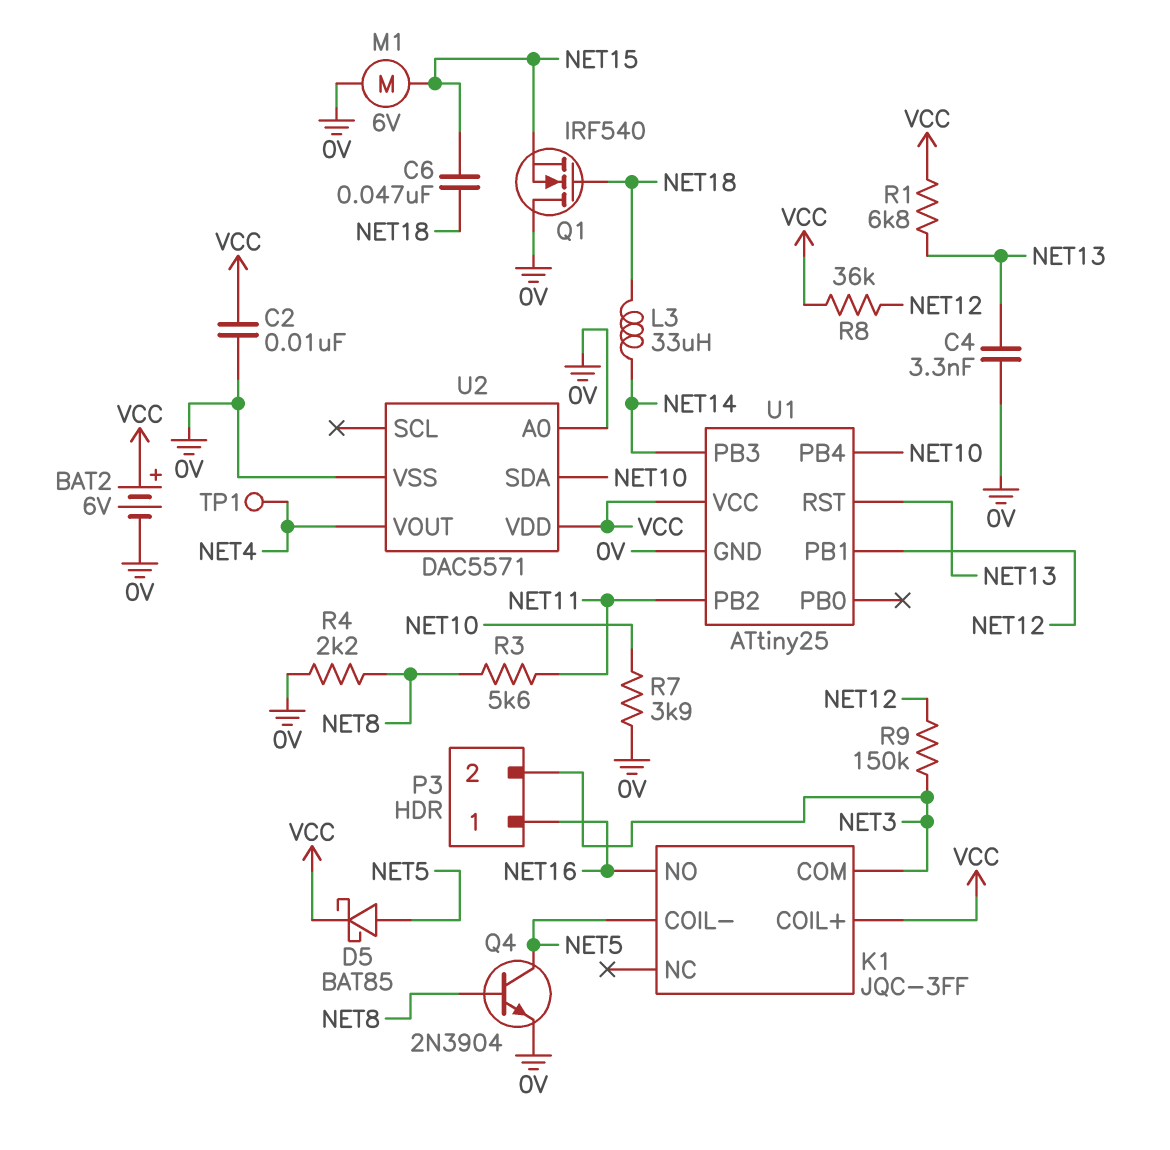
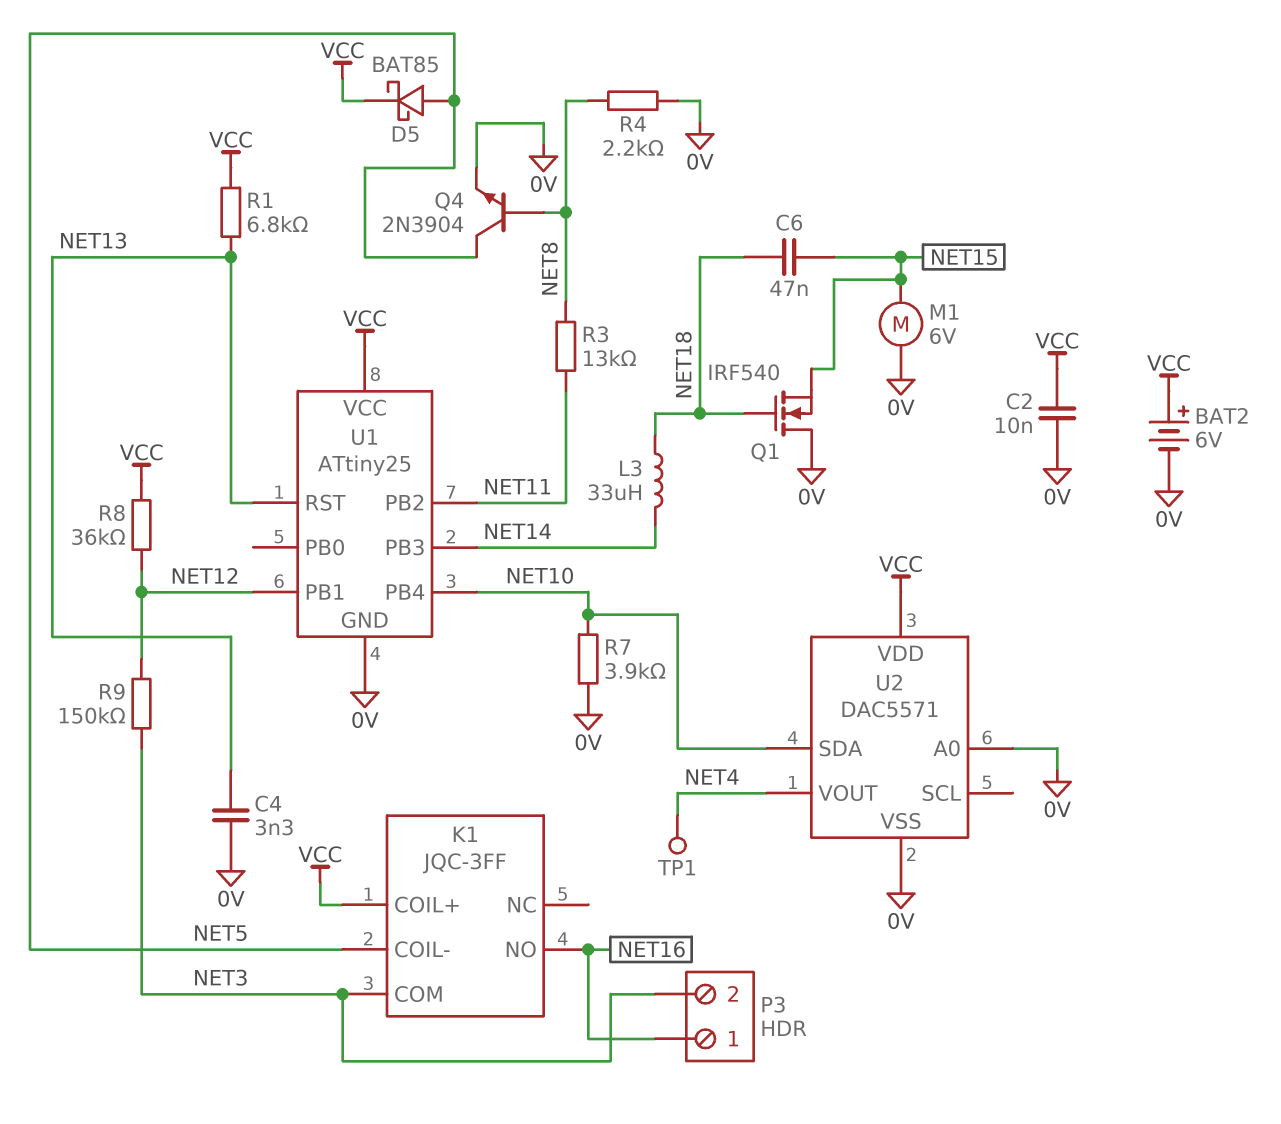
R3: 5.6k (NET8, NET11) -> 13k (NET8, NET11)

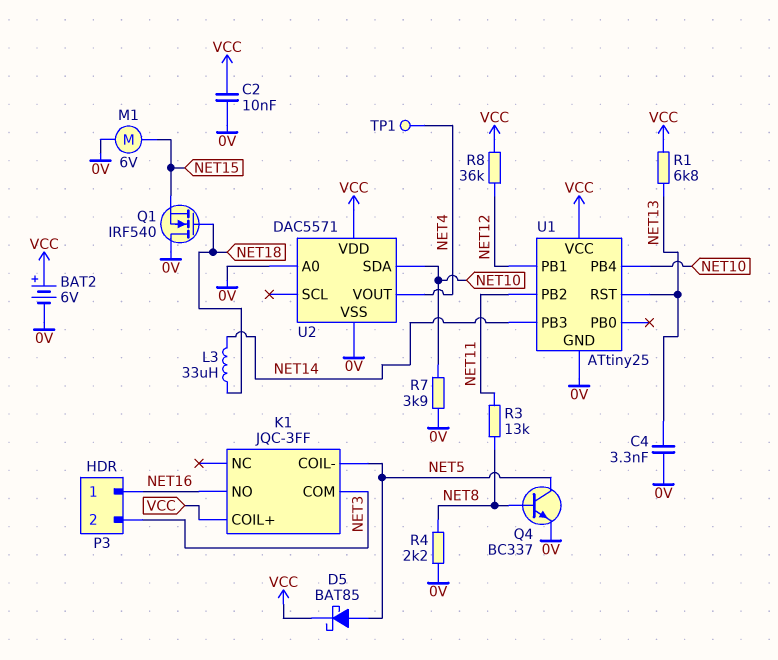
C6: 47nF (NET15, NET18) -> none
Q4: NPN 2N3904 (B NET8, C NET5, E 0V) -> NPN BC337 (B NET8, C NET5, E 0V)
R9: 150k (NET3, NET12) -> none

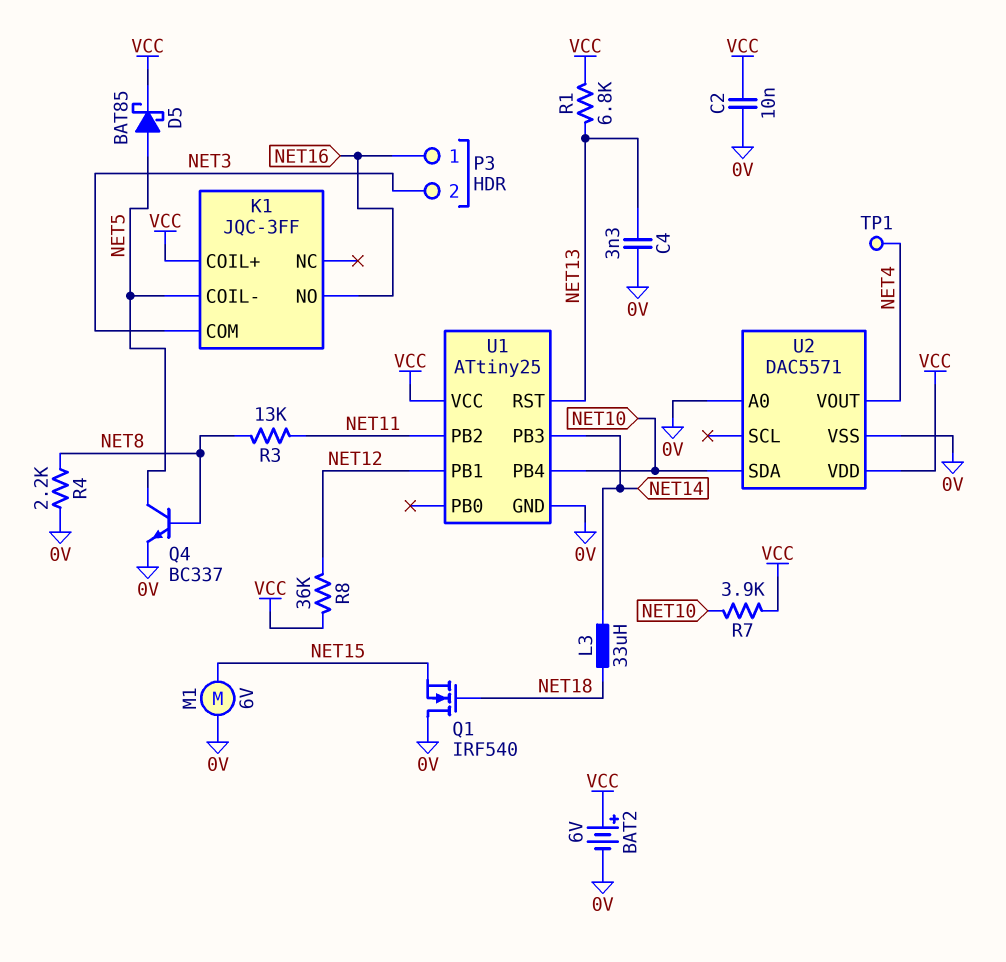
R7: 3.9k (0V, NET10) -> 3.9k (NET10, VCC)

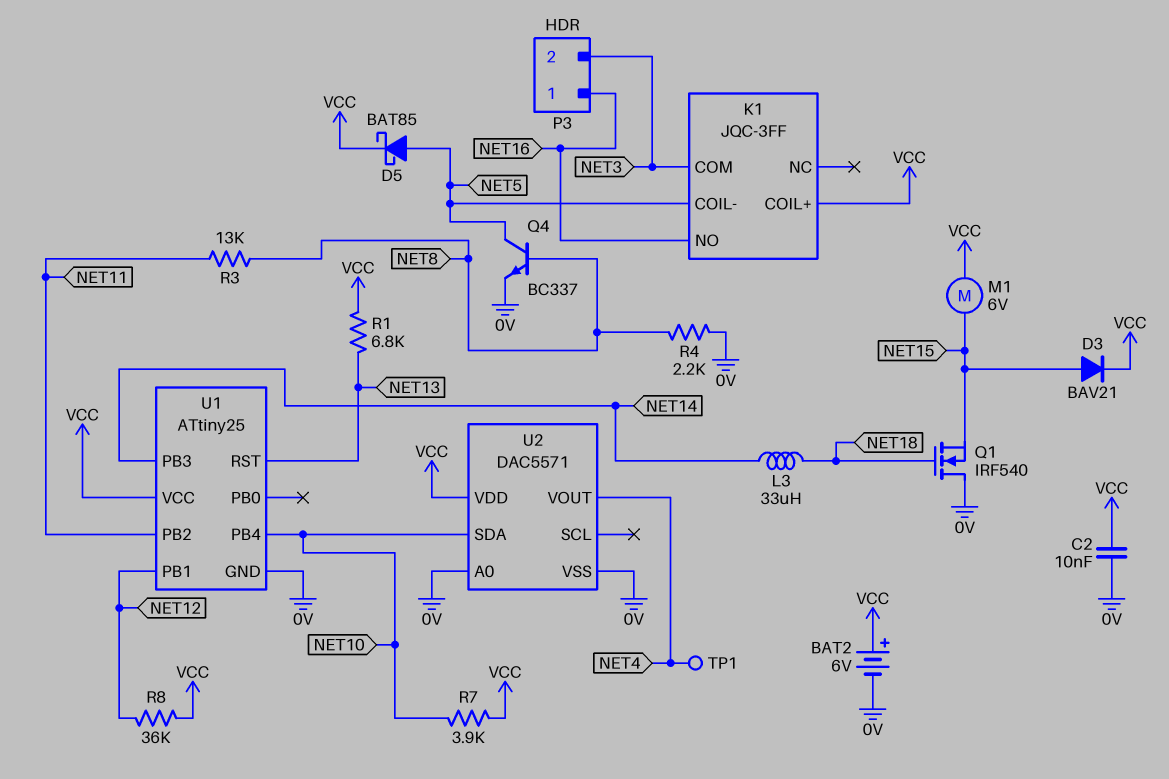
C4: 3.3nF (0V, NET13) -> none
D3: none -> diode BAV21 (A NET15, K VCC)
M1: motor 6V (0V, NET15) -> motor 6V (NET15, VCC)

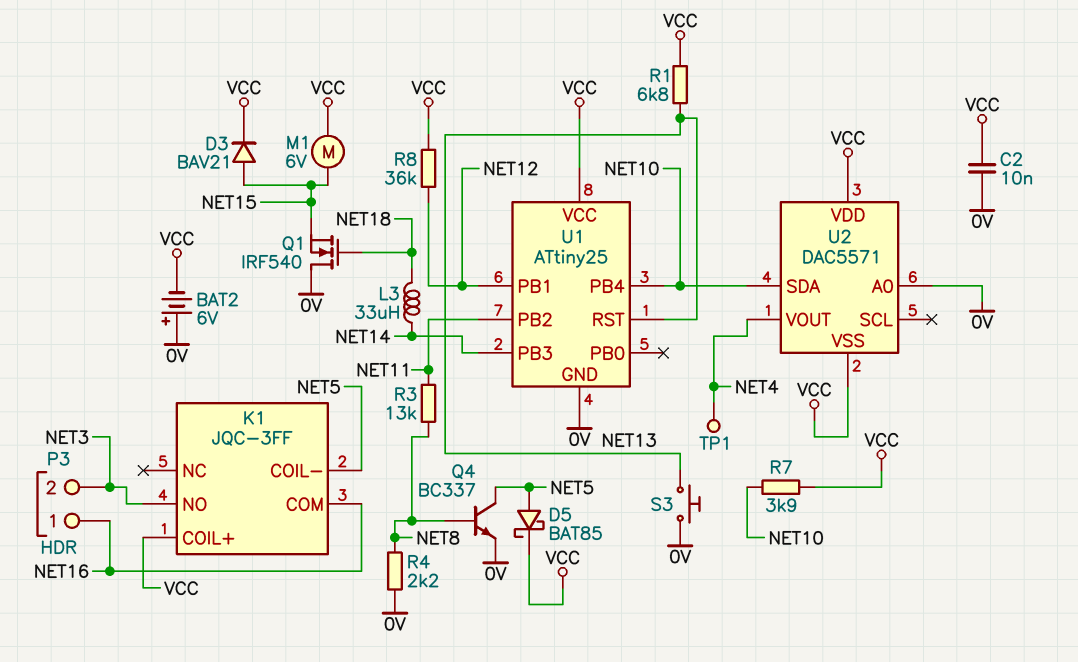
BAT2: 6V (plus VCC, minus 0V) -> 6V (plus 0V, minus VCC)
K1 pin COM: NET3 -> NET16
K1 pin NO: NET16 -> NET3
S3: none -> button (0V, NET13)
U2 pin VSS: 0V -> VCC

